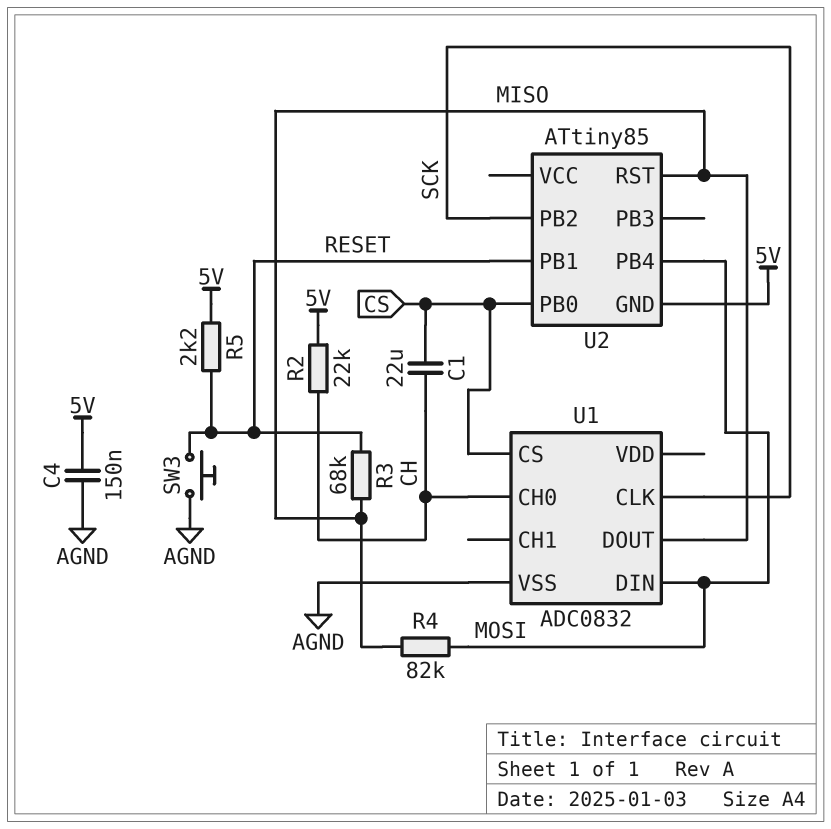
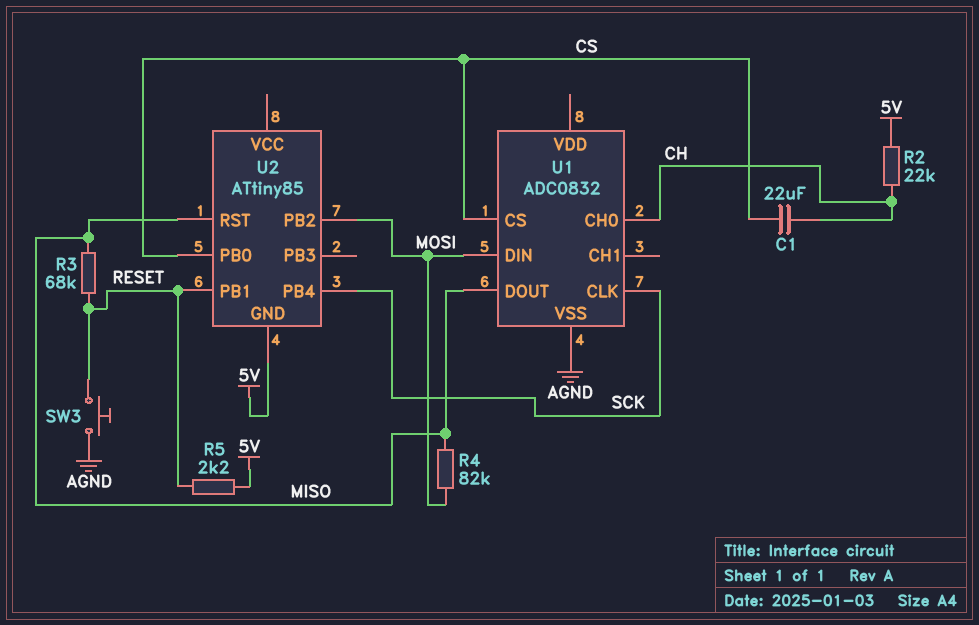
C4: 150nF (5V, AGND) -> none
U2 pin PB2: SCK -> MOSI
U2 pin PB4: MOSI -> SCK

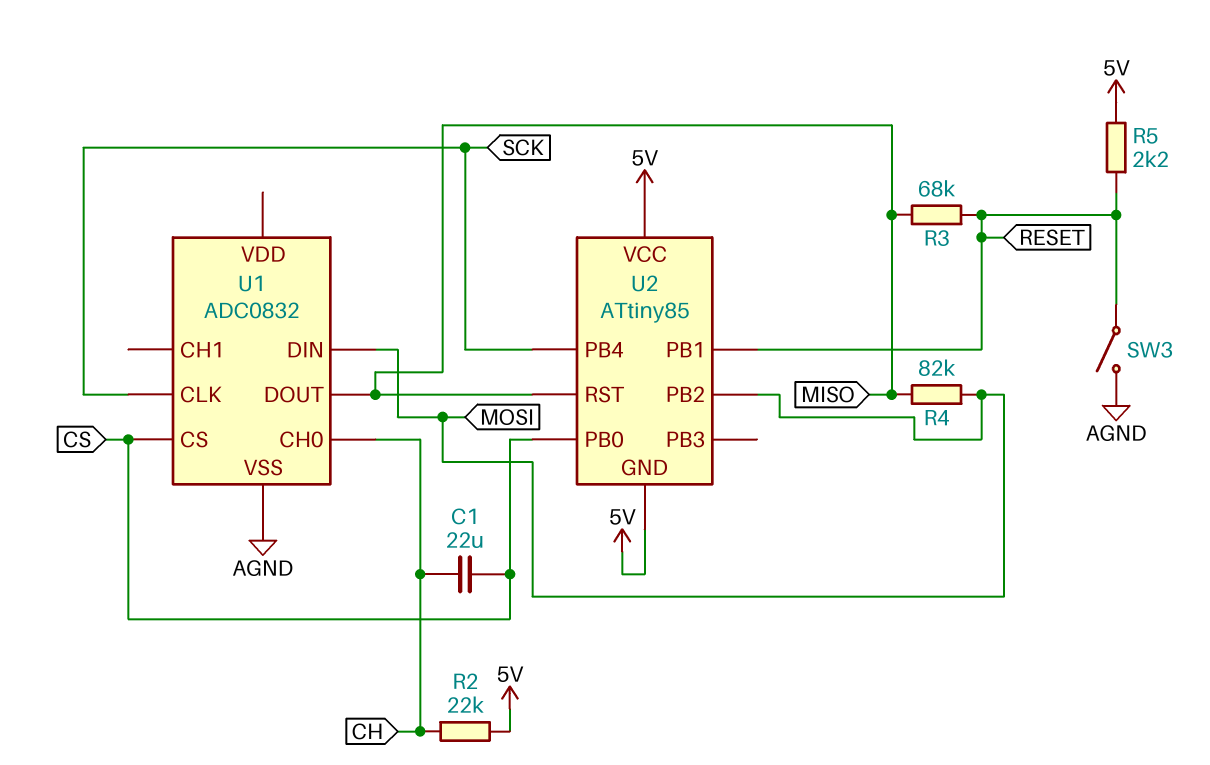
SW3: button (AGND, RESET) -> switch (AGND, RESET)
U2 pin VCC: none -> 5V

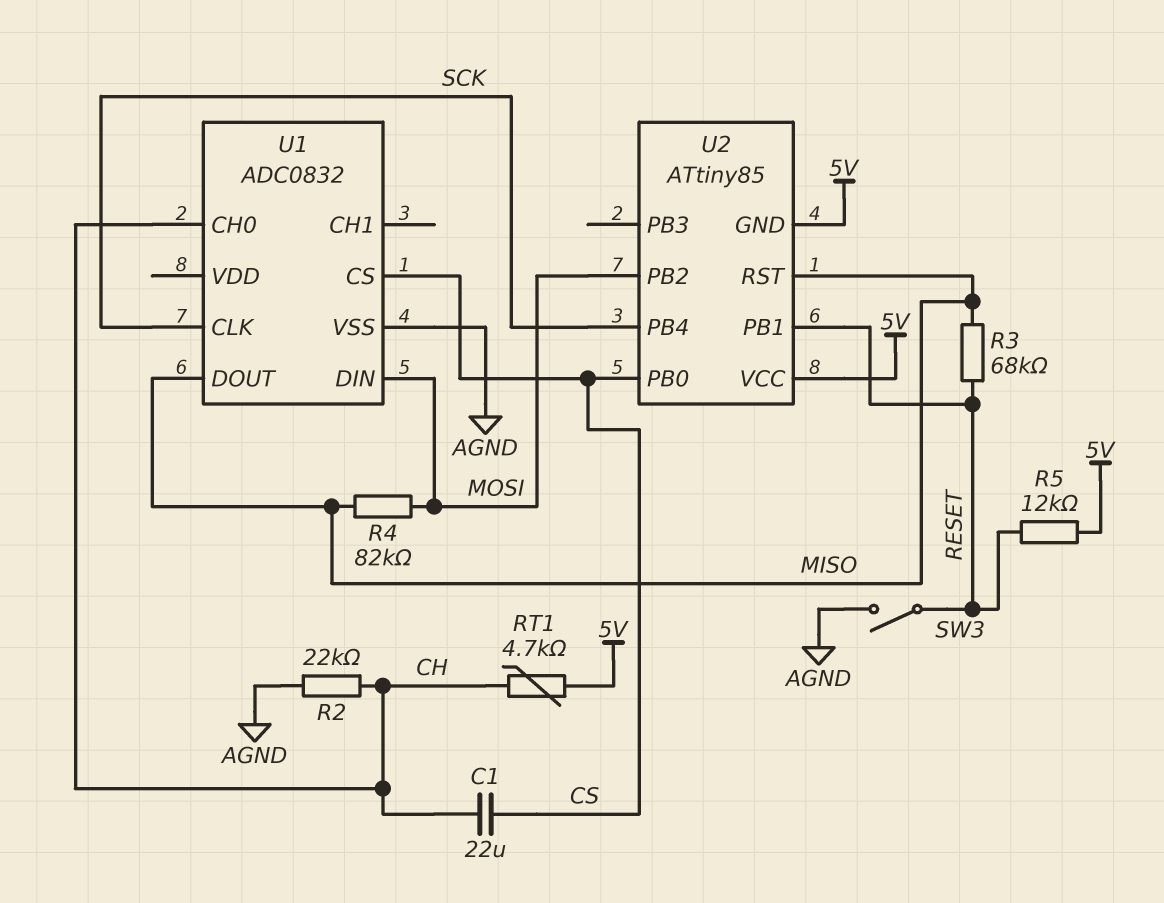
R2: 22k (5V, CH) -> 22k (AGND, CH)
R5: 2.2k (5V, RESET) -> 12k (5V, RESET)
RT1: none -> 4.7k (5V, CH)

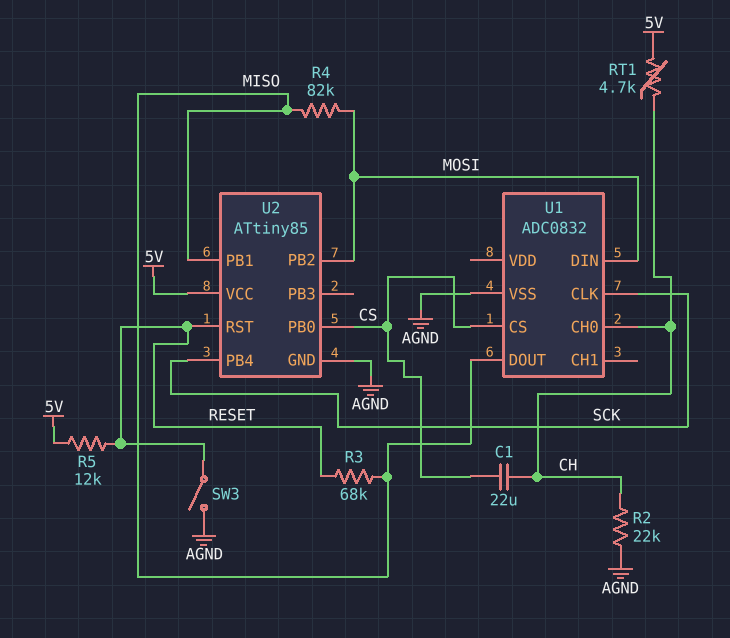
U2 pin GND: 5V -> AGND
U2 pin PB1: RESET -> MISO
U2 pin RST: MISO -> RESET

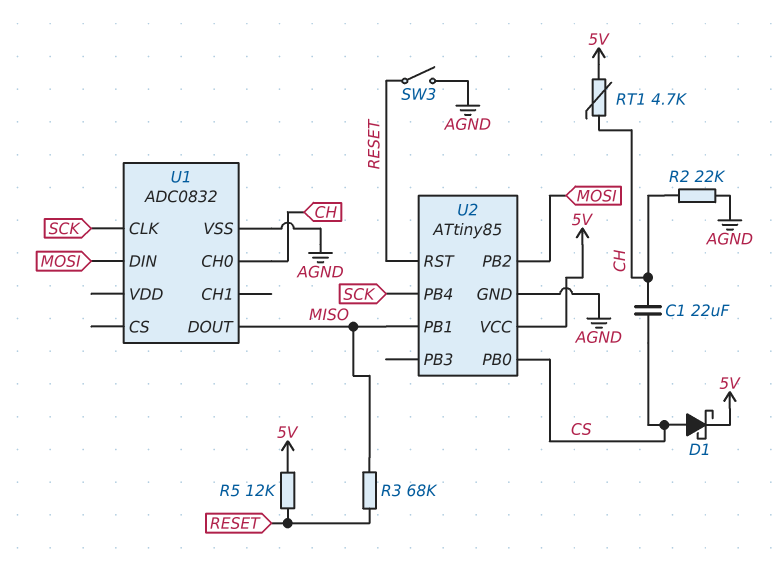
D1: none -> schottky (A CS, K 5V)
R4: 82k (MISO, MOSI) -> none
U1 pin CS: CS -> none

